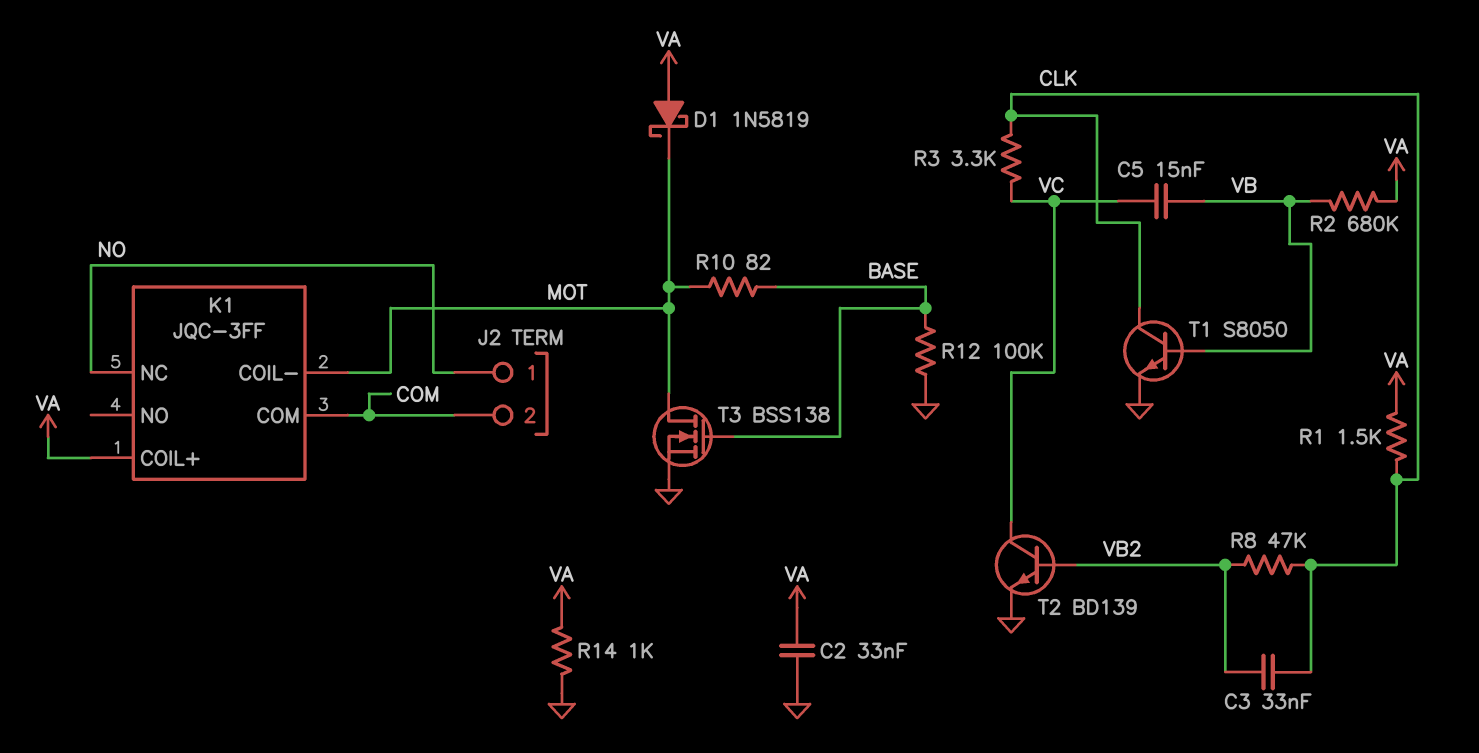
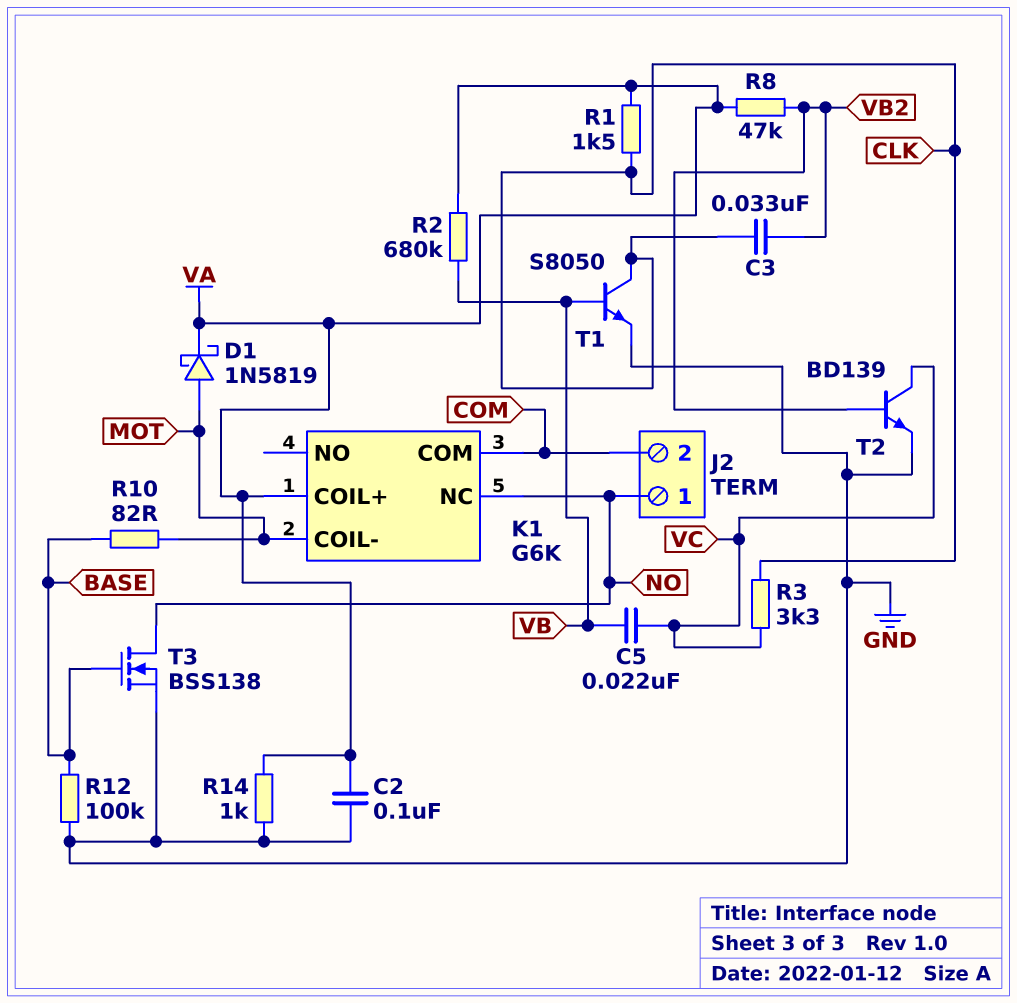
C2: 33nF (GND, VA) -> 100nF (GND, VA)
C5: 15nF (VB, VC) -> 22nF (VB, VC)
D1: schottky 1N5819 (A VA, K MOT) -> schottky 1N5819 (A MOT, K VA)
K1: JQC-3FF -> G6K
R8: 47k (CLK, VB2) -> 47k (VA, VB2)
T3: NMOS BSS138 (G BASE, D MOT, S GND) -> NMOS BSS138 (G BASE, D NO, S GND)

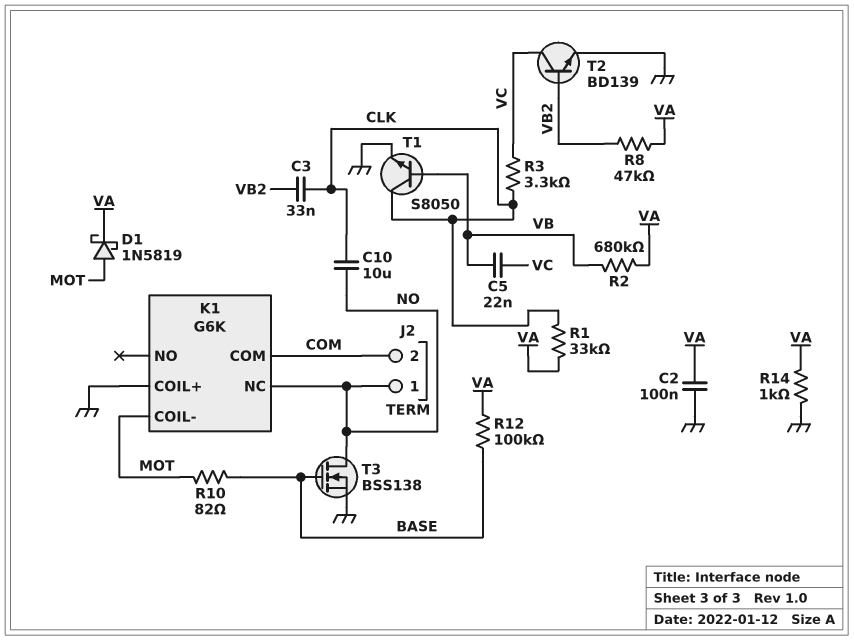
C10: none -> 10uF (CLK, NO)
K1 pin COIL+: VA -> GND
R1: 1.5k (CLK, VA) -> 33k (CLK, VA)
R12: 100k (BASE, GND) -> 100k (BASE, VA)

